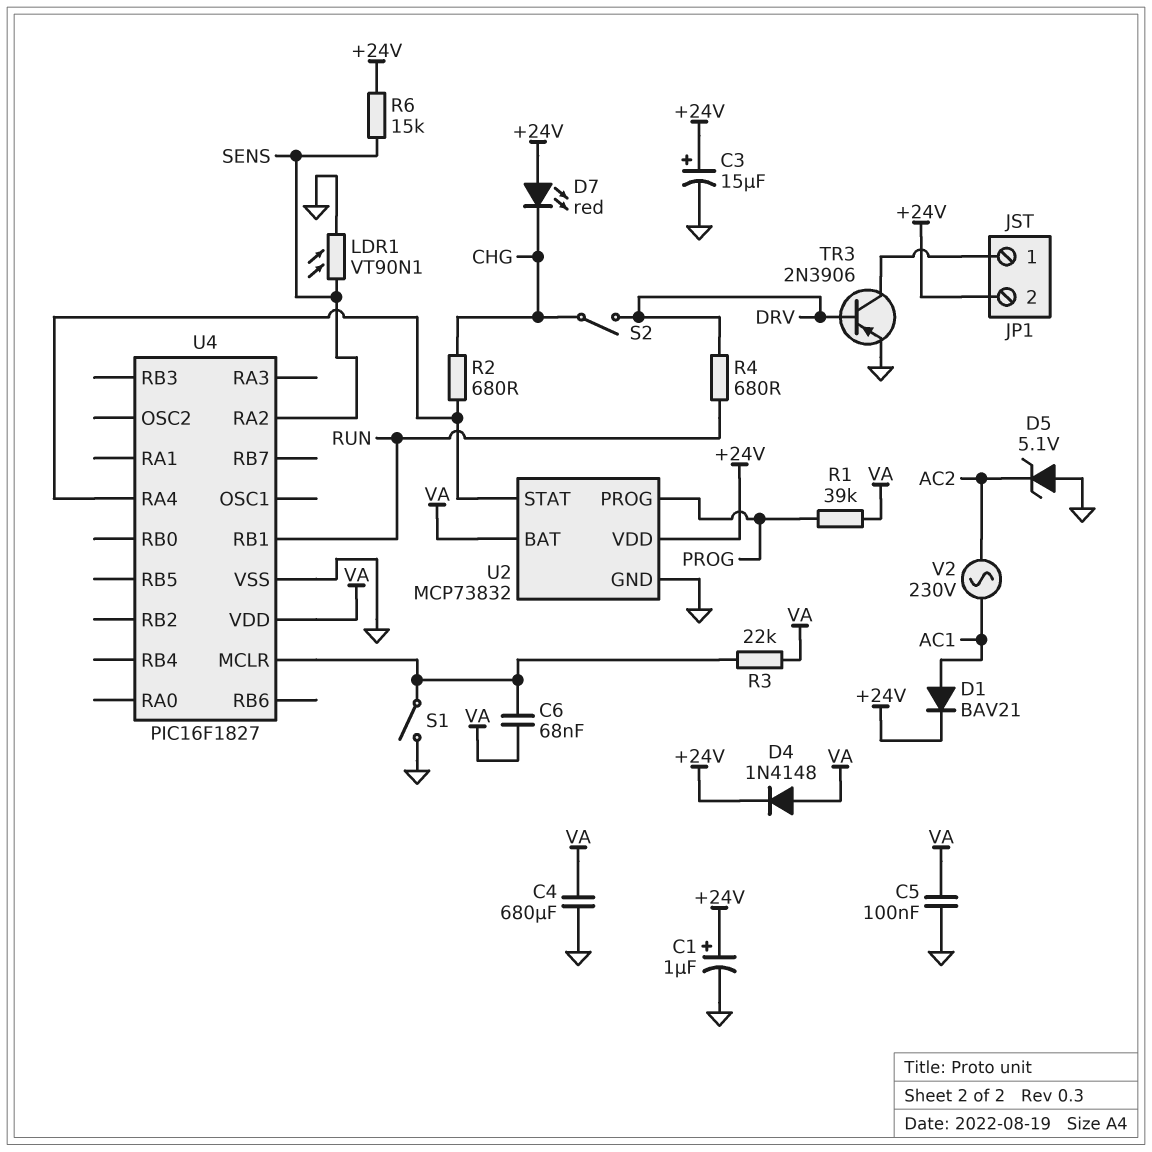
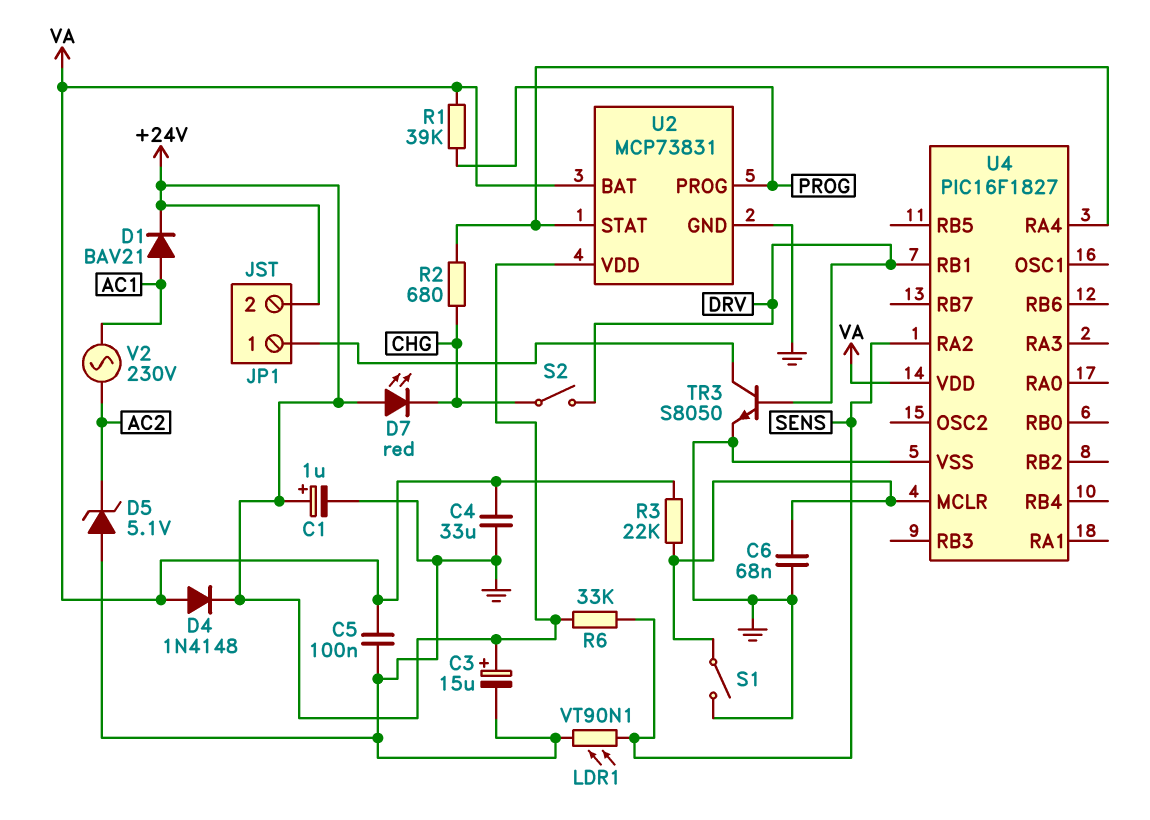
C4: 680uF (GND, VA) -> 33uF (GND, VA)
C6: 68nF (U4/MCLR, VA) -> 68nF (GND, U4/MCLR)
R4: 680 (DRV, RUN) -> none
R6: 15k (+24V, SENS) -> 33k (+24V, SENS)
TR3: PNP 2N3906 (B DRV, C JP1/1, E GND) -> NPN S8050 (B DRV, C JP1/1, E GND)
U2: MCP73832 -> MCP73831
U4 pin RB1: RUN -> DRV

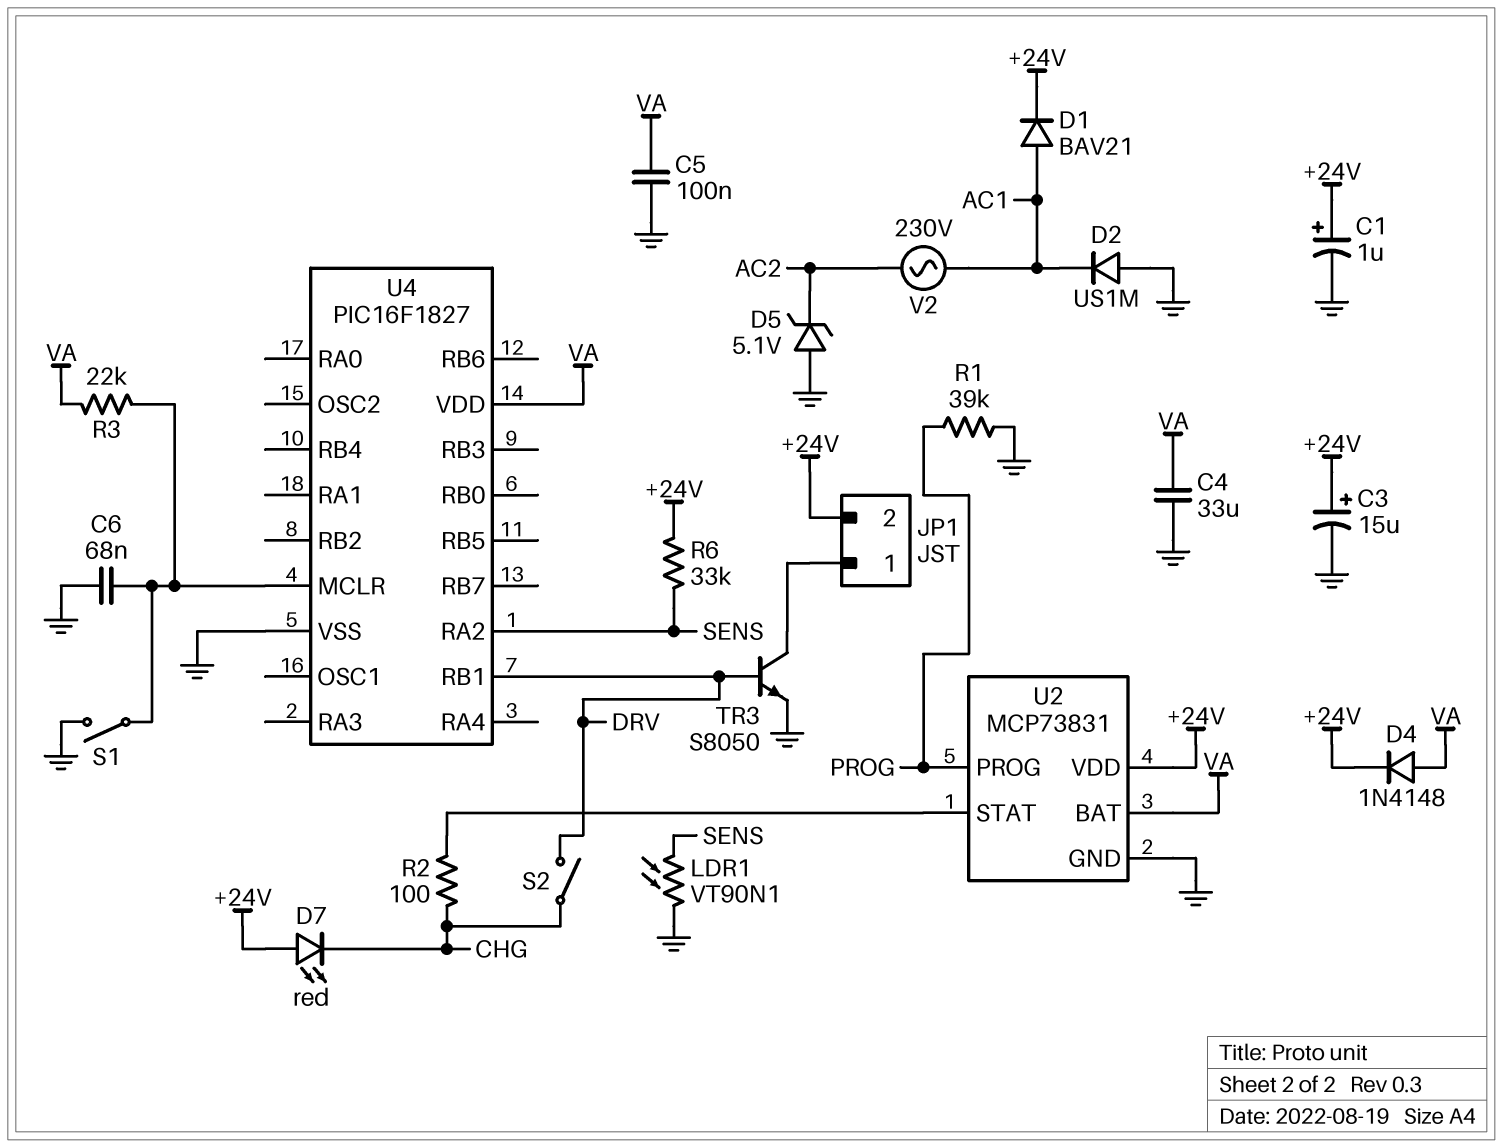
D2: none -> diode US1M (A GND, K AC1)
R1: 39k (PROG, VA) -> 39k (GND, PROG)
R2: 680 (CHG, U2/STAT) -> 100 (CHG, U2/STAT)
U4 pin RA4: U2/STAT -> none

